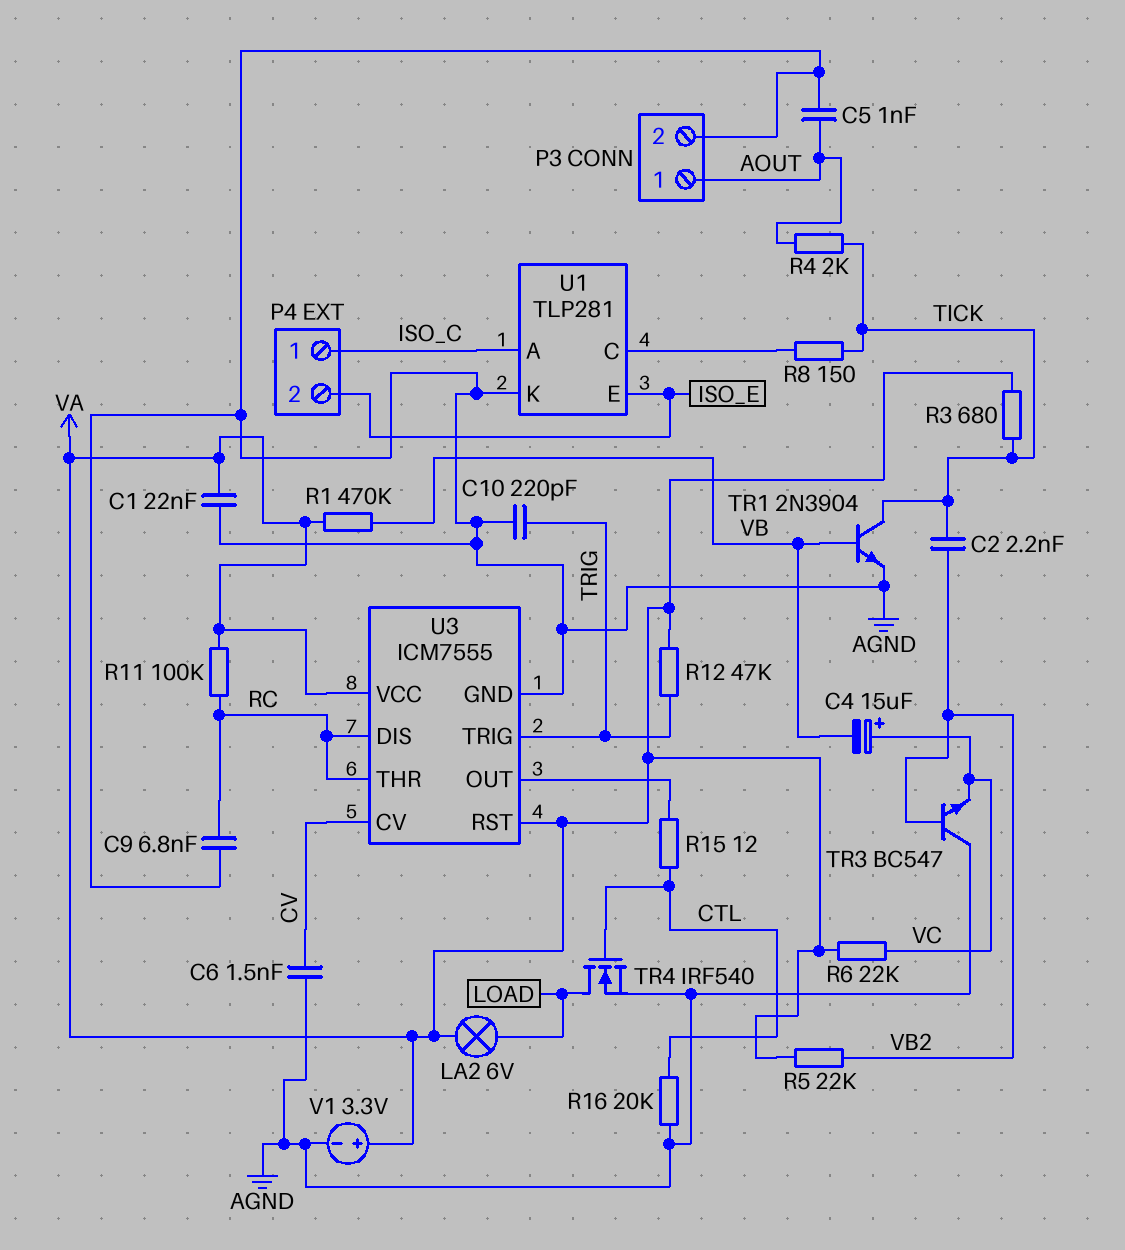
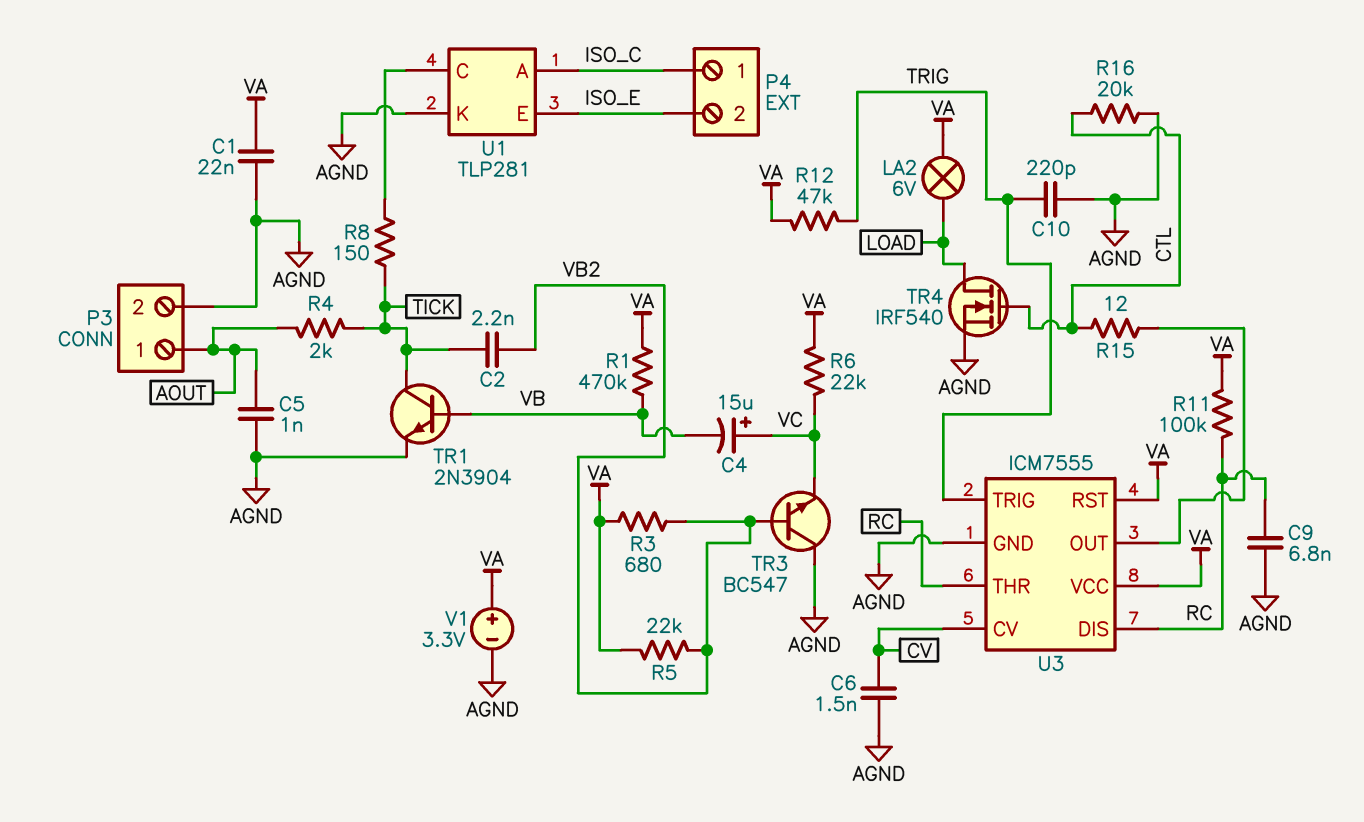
R3: 680 (TICK, VA) -> 680 (VA, VB2)

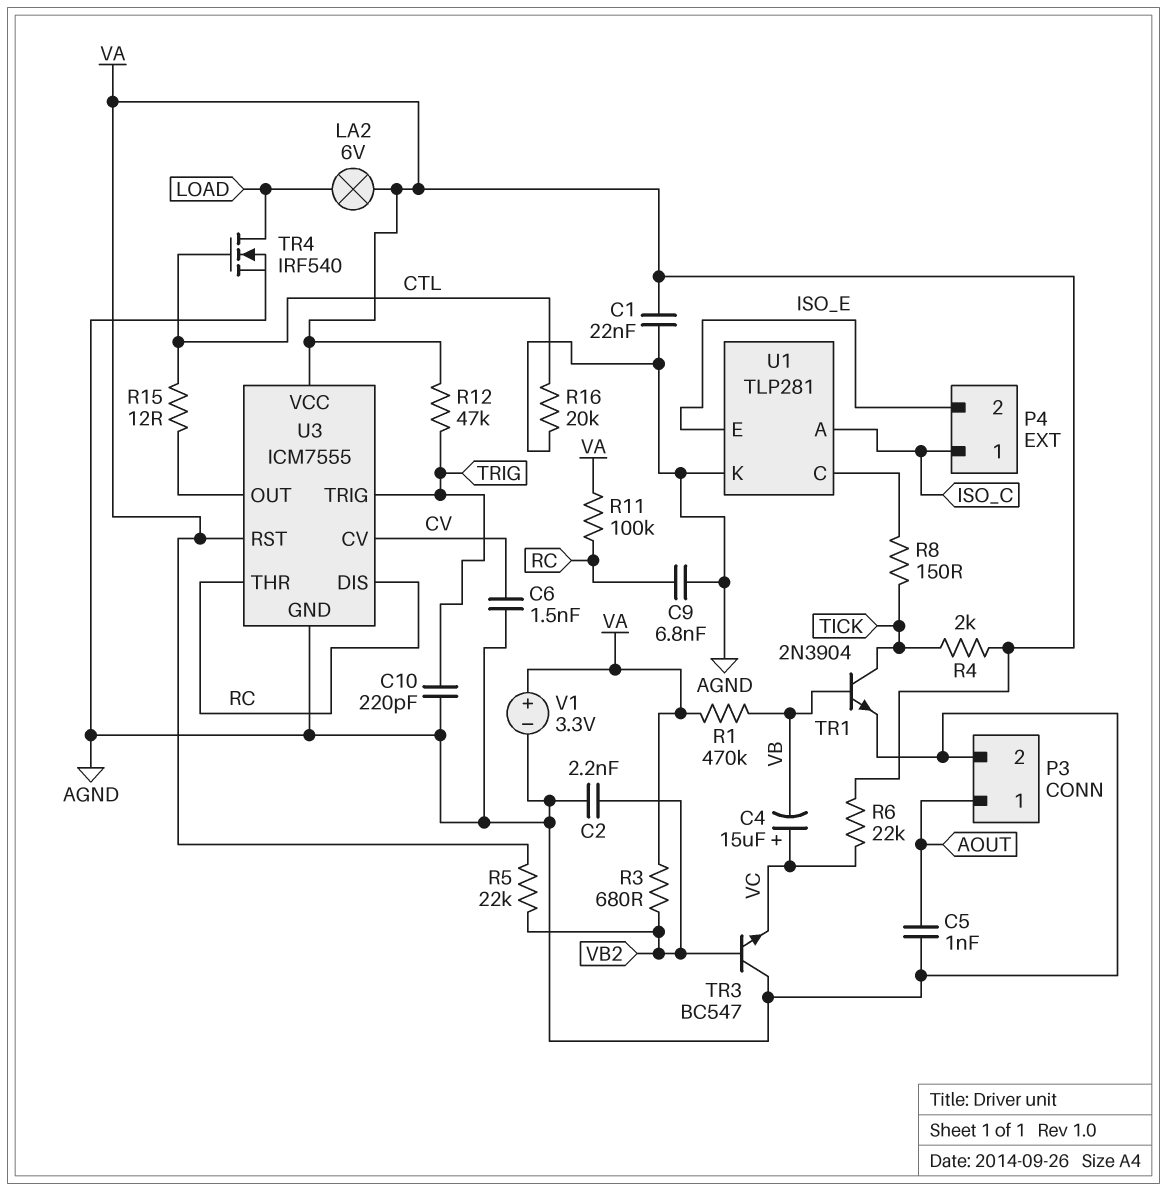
C2: 2.2nF (TICK, VB2) -> 2.2nF (AGND, VB2)
R4: 2k (AOUT, TICK) -> 2k (TICK, VA)

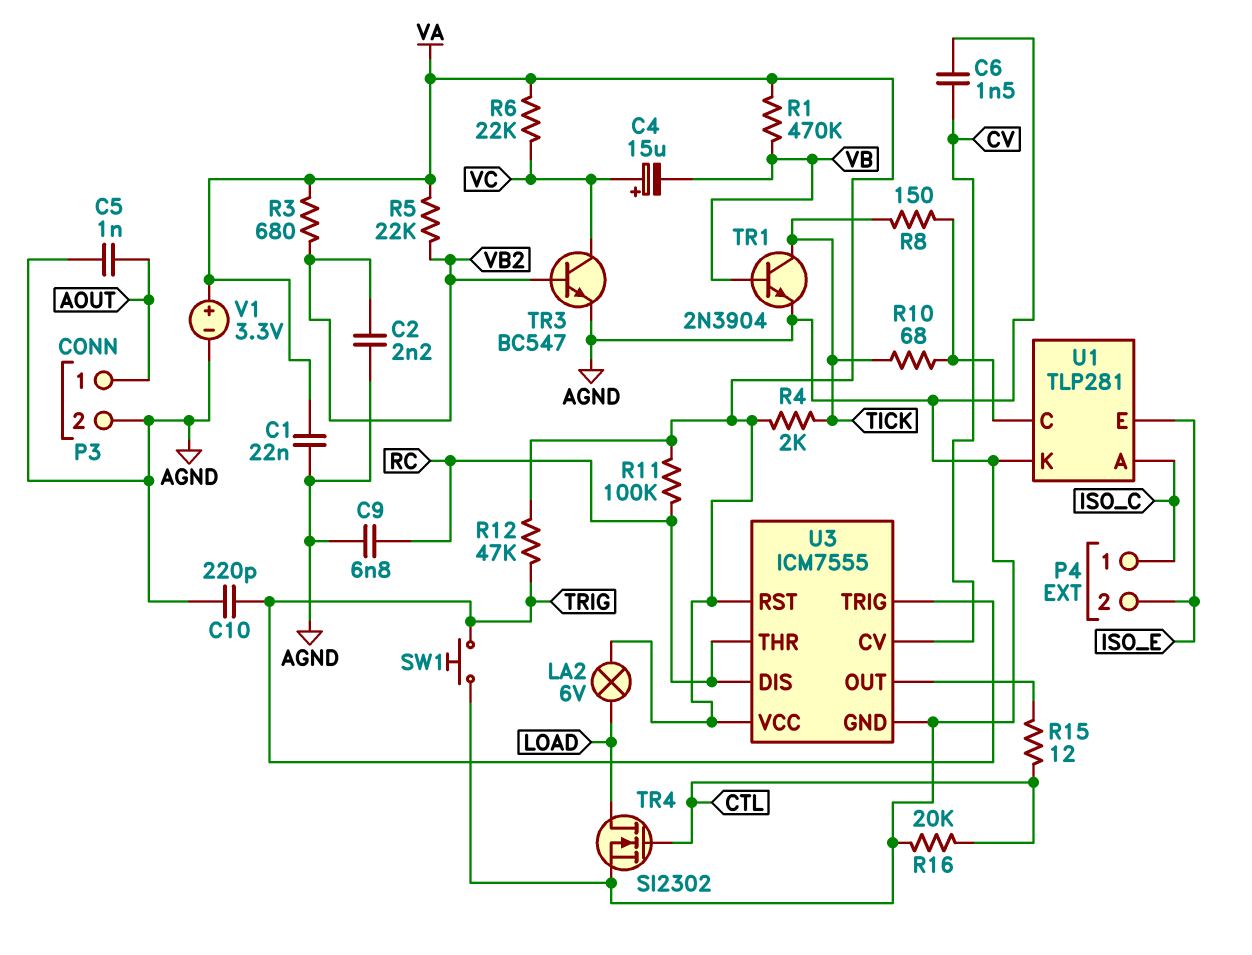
R10: none -> 68 (TICK, U1/C)
SW1: none -> button (AGND, TRIG)
TR3: NPN BC547 (B VB2, C AGND, E VC) -> NPN BC547 (B VB2, C VC, E AGND)
TR4: NMOS IRF540 (G CTL, D LOAD, S AGND) -> NMOS SI2302 (G CTL, D LOAD, S AGND)

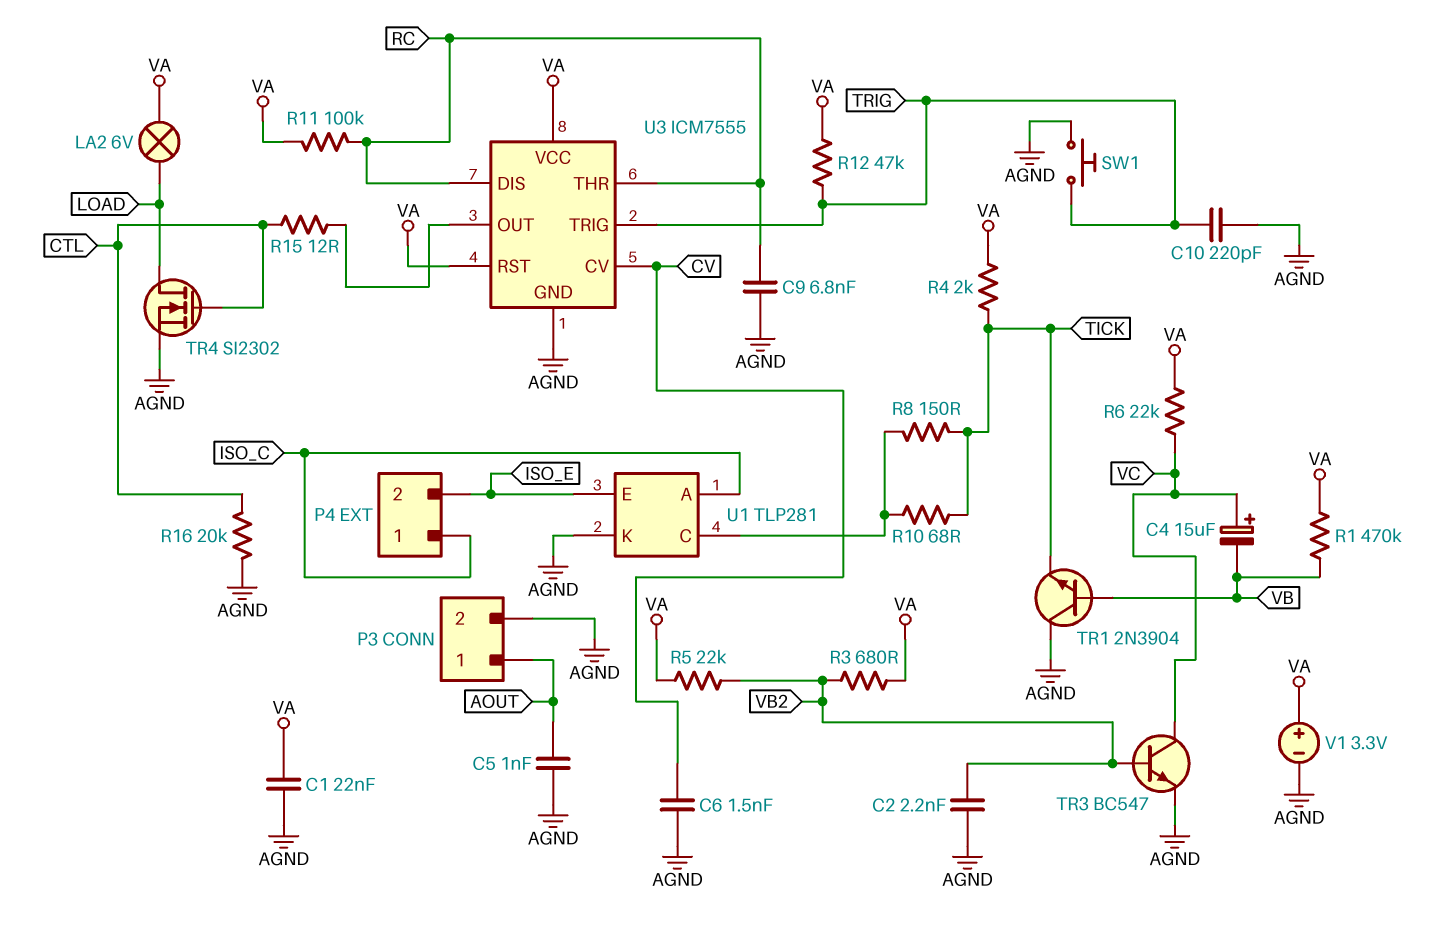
TR1: NPN 2N3904 (B VB, C TICK, E AGND) -> NPN 2N3904 (B VB, C AGND, E TICK)

